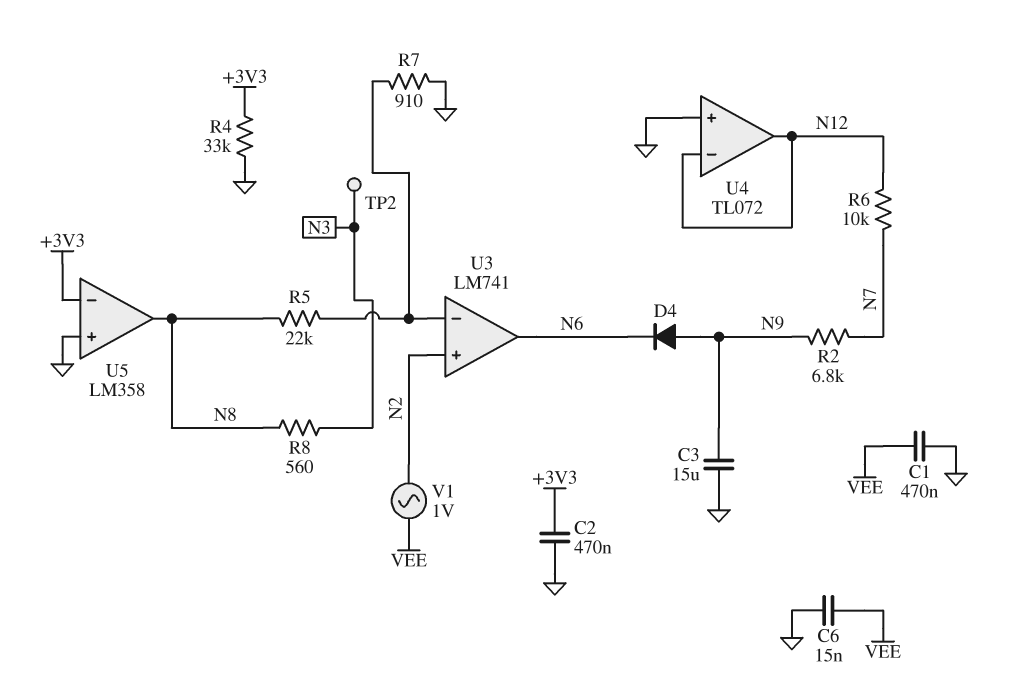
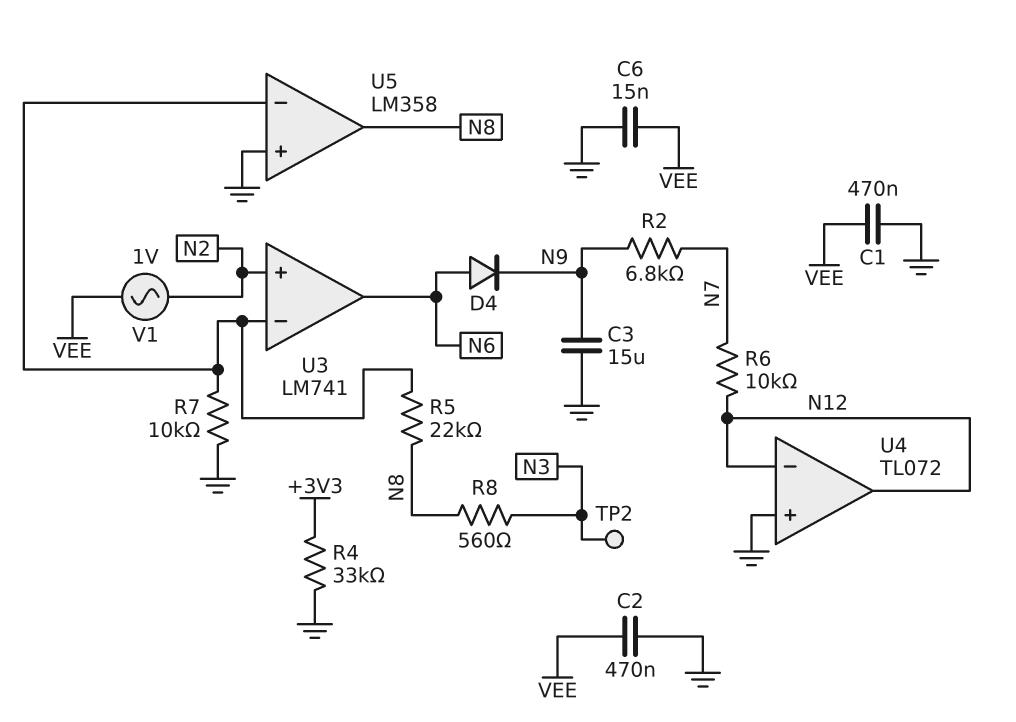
C2: 470nF (+3V3, GND) -> 470nF (GND, VEE)
D4: diode (A N9, K N6) -> diode (A N6, K N9)
R7: 910 (GND, U3/in-) -> 10k (GND, U3/in-)
U5 pin in-: +3V3 -> U3/in-

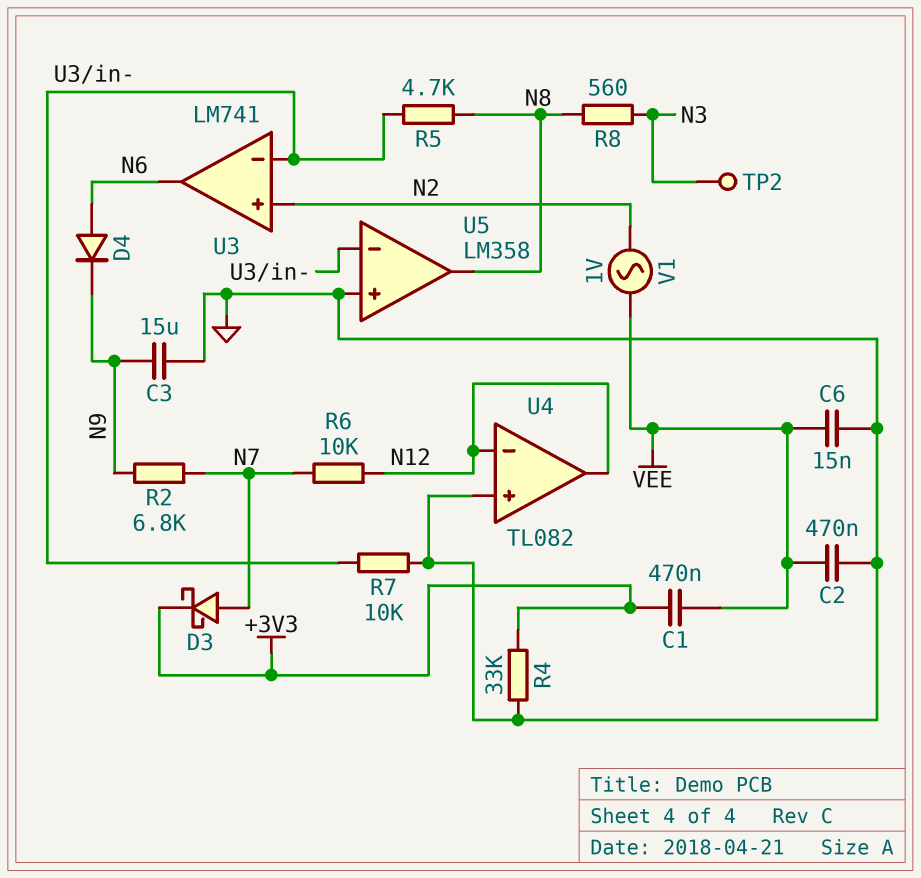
C1: 470nF (GND, VEE) -> 470nF (+3V3, VEE)
D3: none -> schottky (A N7, K +3V3)
R5: 22k (N8, U3/in-) -> 4.7k (N8, U3/in-)
U4: TL072 -> TL082

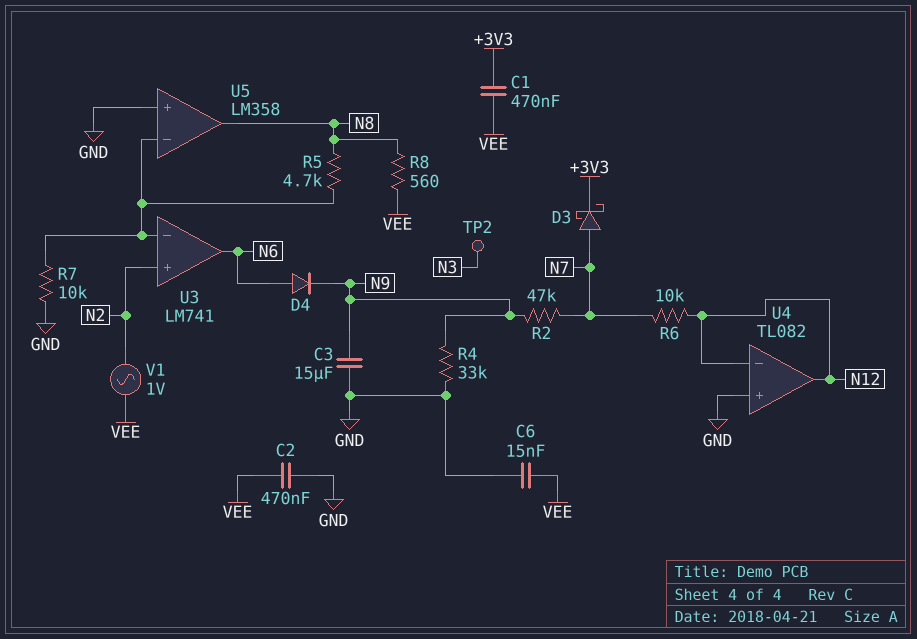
R2: 6.8k (N7, N9) -> 47k (N7, N9)
R4: 33k (+3V3, GND) -> 33k (GND, N9)
R8: 560 (N3, N8) -> 560 (N8, VEE)

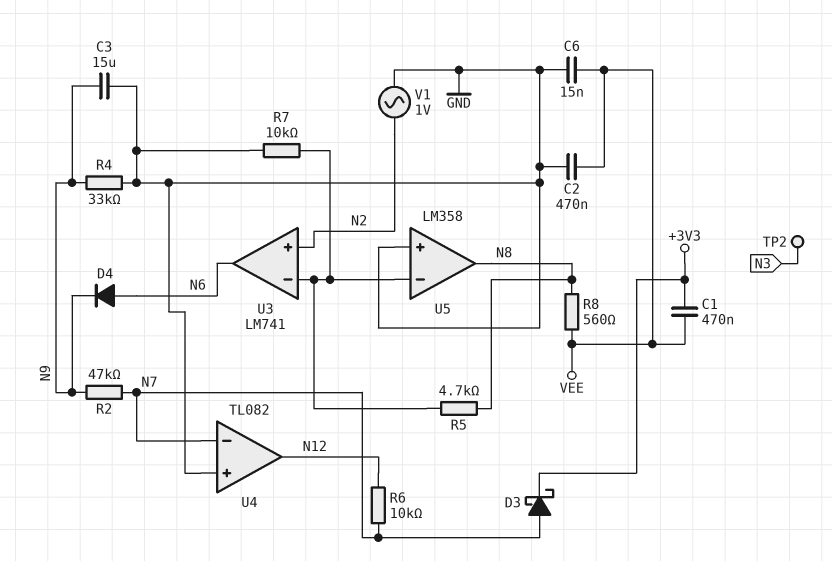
U4 pin in-: N12 -> N7
V1: AC 1V (N2, VEE) -> AC 1V (GND, N2)

